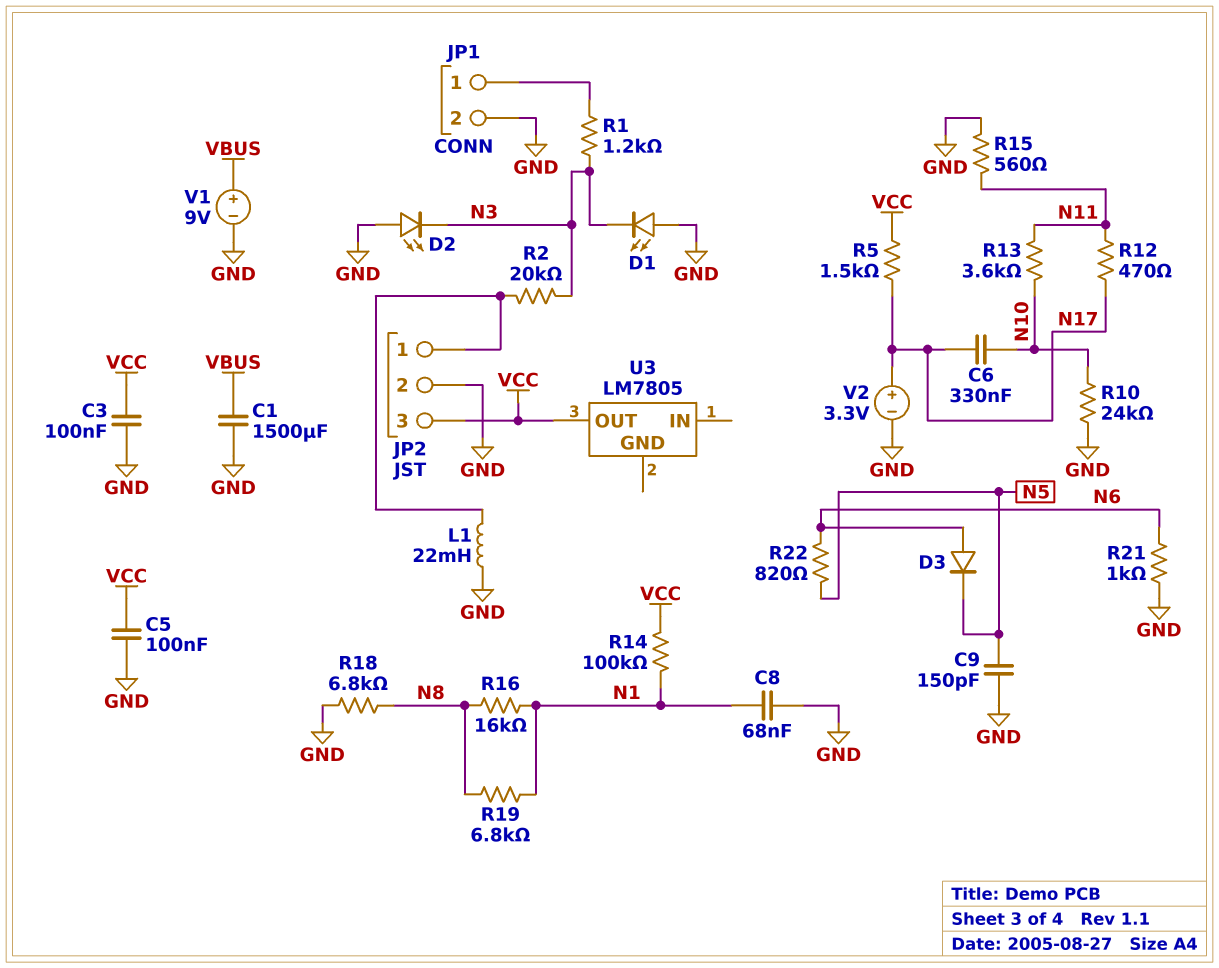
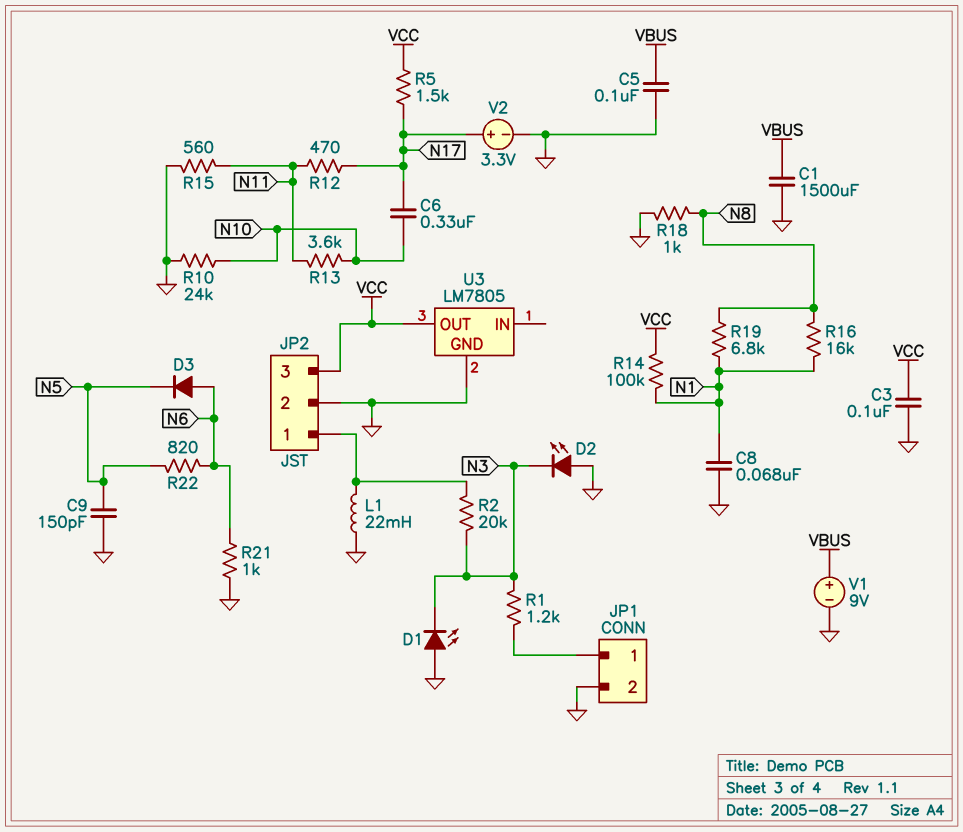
C5: 100nF (GND, VCC) -> 100nF (GND, VBUS)
R18: 6.8k (GND, N8) -> 1k (GND, N8)
U3 pin GND: none -> GND

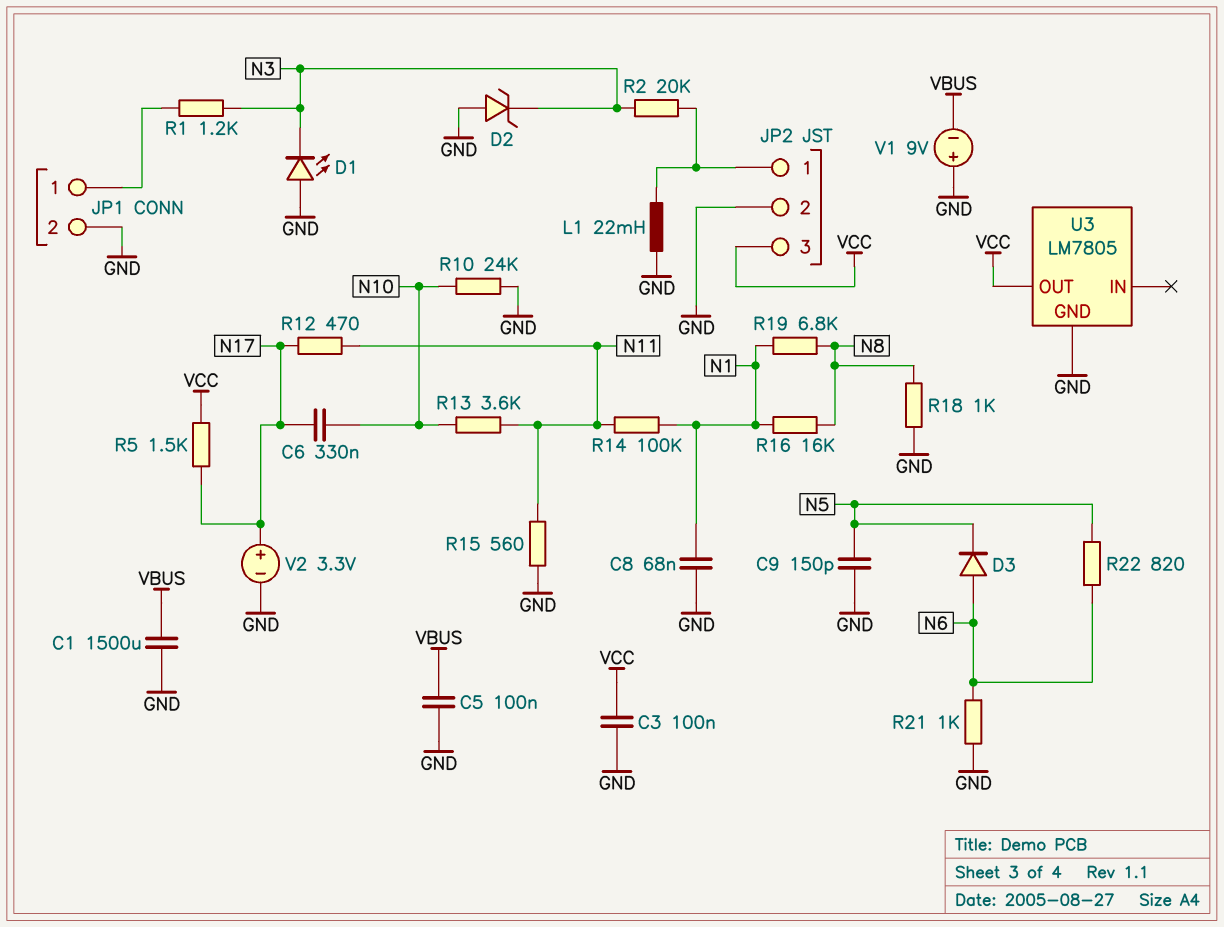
D2: LED (A GND, K N3) -> zener (A GND, K N3)
R14: 100k (N1, VCC) -> 100k (N1, N11)
V1: 9V (plus VBUS, minus GND) -> 9V (plus GND, minus VBUS)

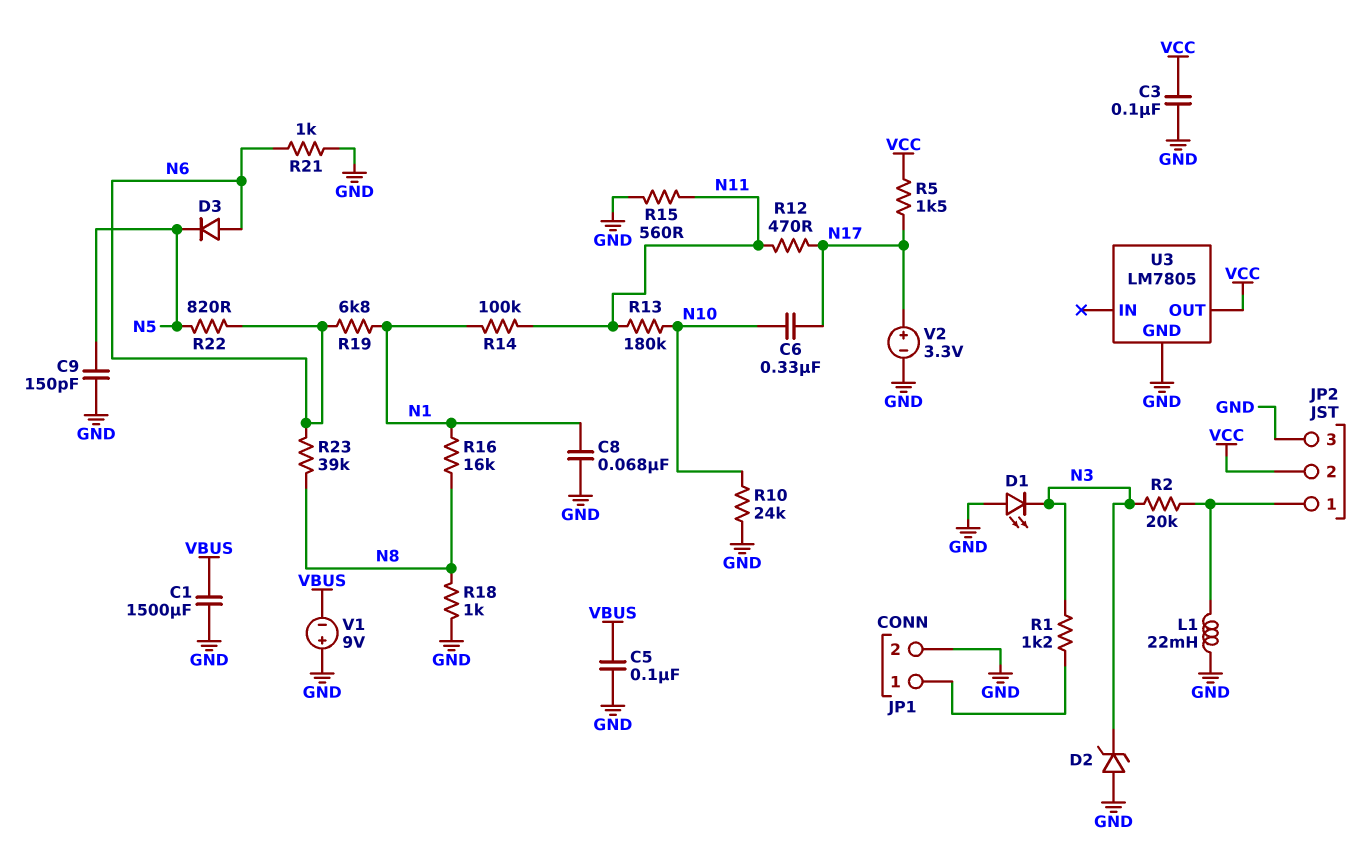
JP2 pin 2: GND -> VCC
JP2 pin 3: VCC -> GND
R13: 3.6k (N10, N11) -> 180k (N10, N11)
R19: 6.8k (N1, N8) -> 6.8k (N1, N6)
R23: none -> 39k (N6, N8)

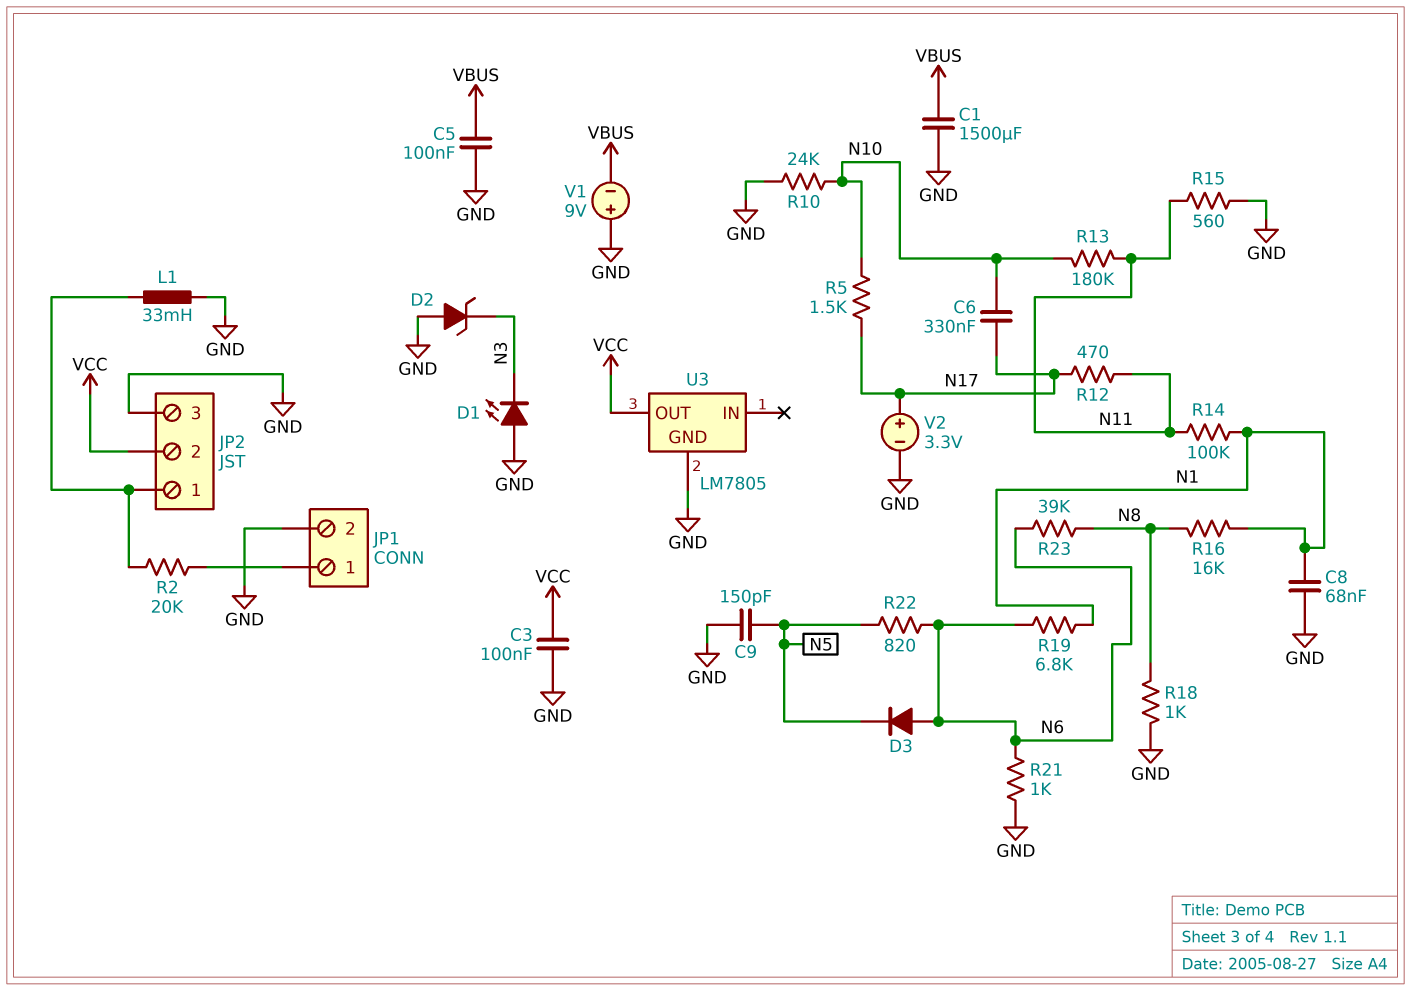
L1: 22mH (GND, JP2/1) -> 33mH (GND, JP2/1)
R1: 1.2k (JP1/1, N3) -> none
R2: 20k (JP2/1, N3) -> 20k (JP1/1, JP2/1)
R5: 1.5k (N17, VCC) -> 1.5k (N10, N17)

